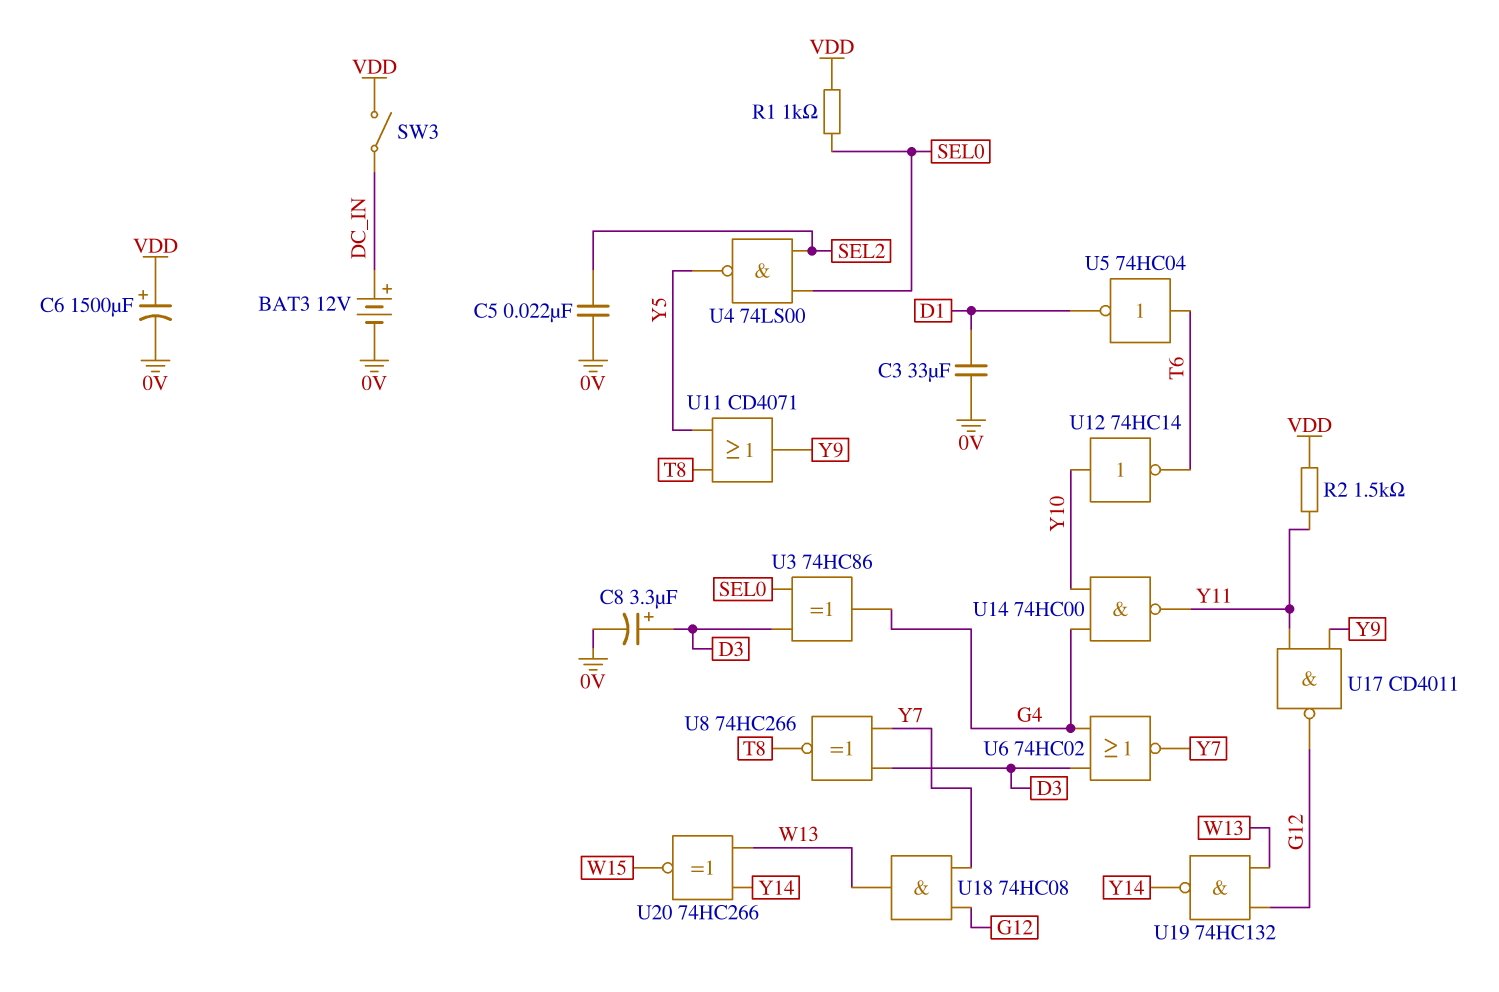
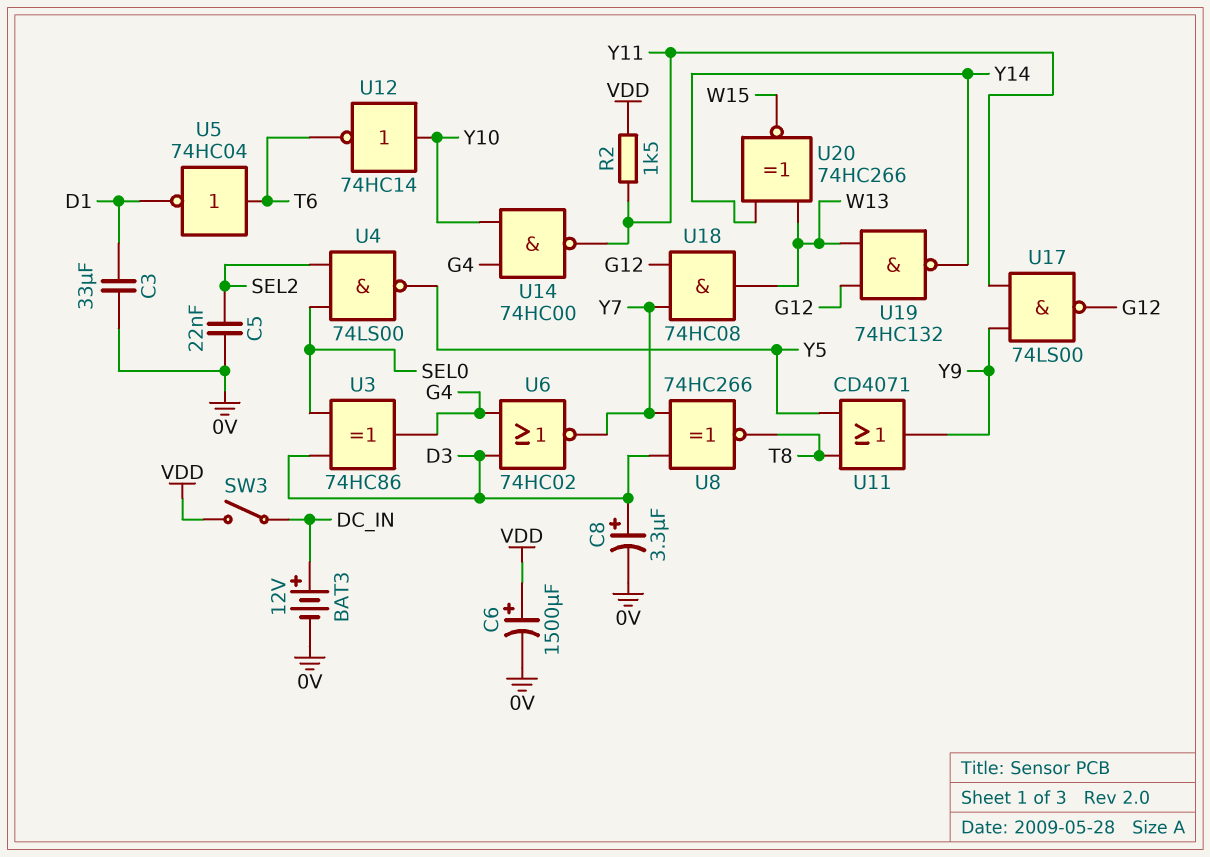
R1: 1k (SEL0, VDD) -> none
U17: NAND CD4011 (in Y9, in Y11, out G12) -> NAND 74LS00 (in Y9, in Y11, out G12)

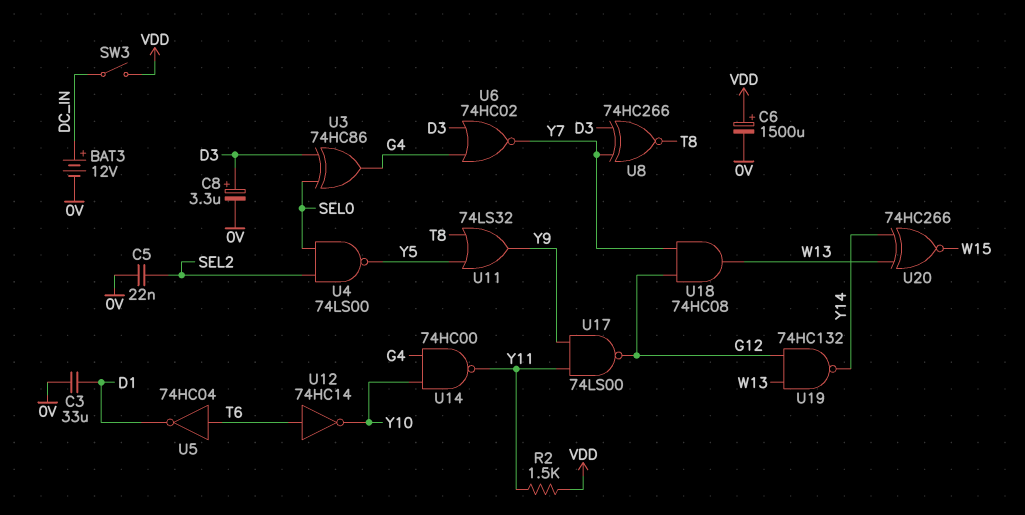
U11: OR CD4071 (in T8, in Y5, out Y9) -> OR 74LS32 (in T8, in Y5, out Y9)
U12: NOT 74HC14 (in Y10, out T6) -> NOT 74HC14 (in T6, out Y10)

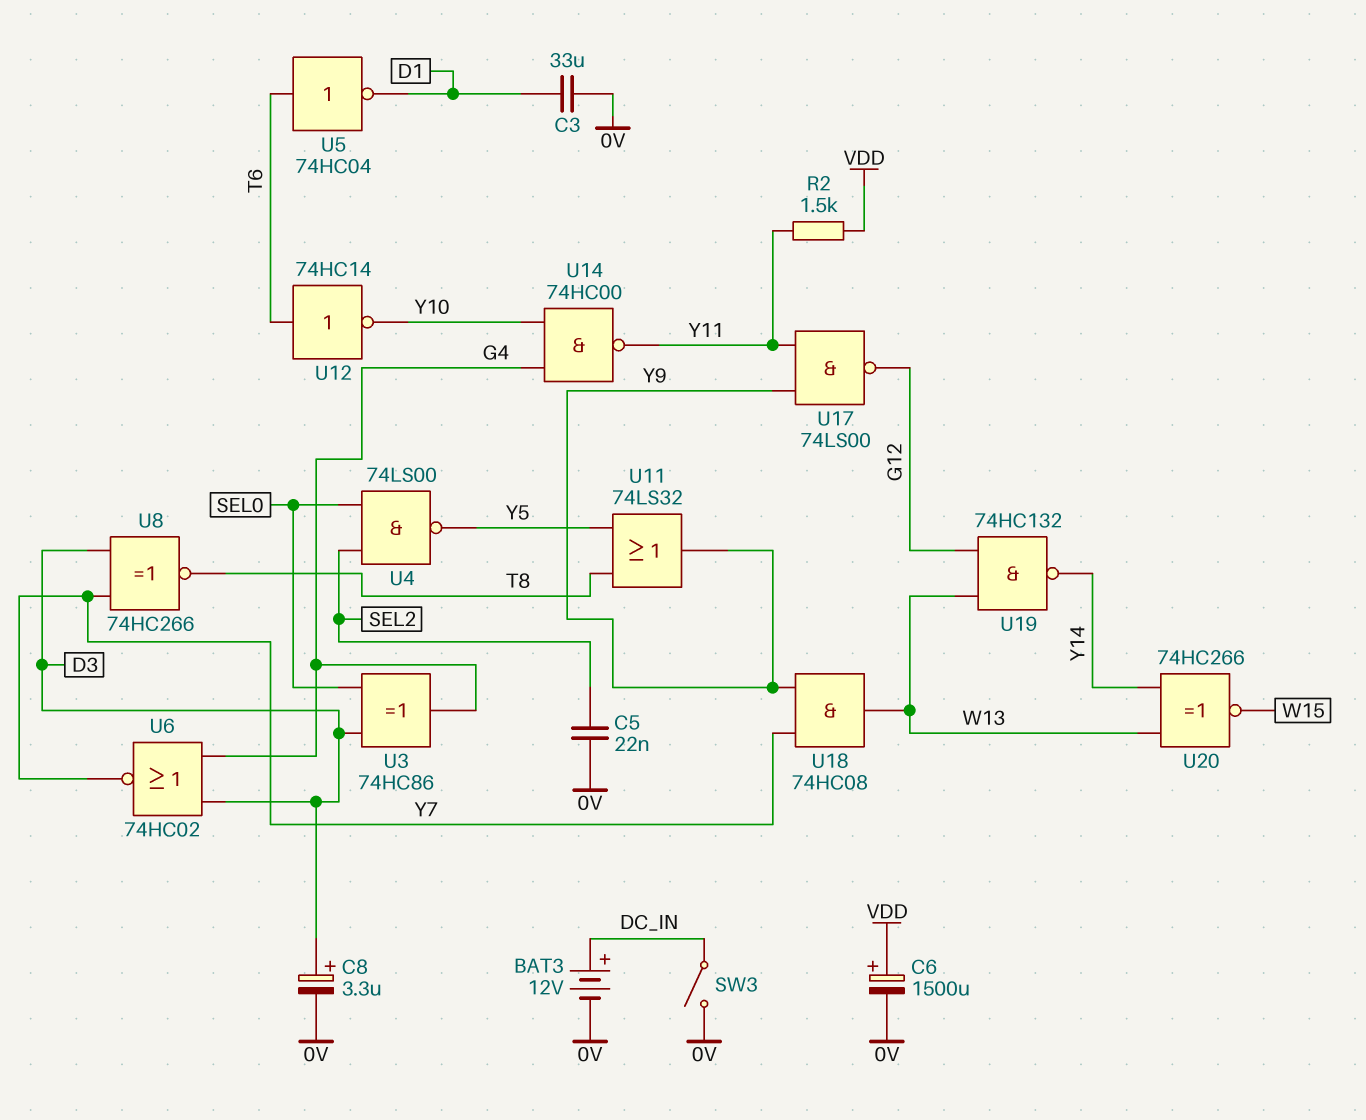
SW3: switch (DC_IN, VDD) -> switch (0V, DC_IN)
U18: AND 74HC08 (in G12, in Y7, out W13) -> AND 74HC08 (in Y7, in Y9, out W13)

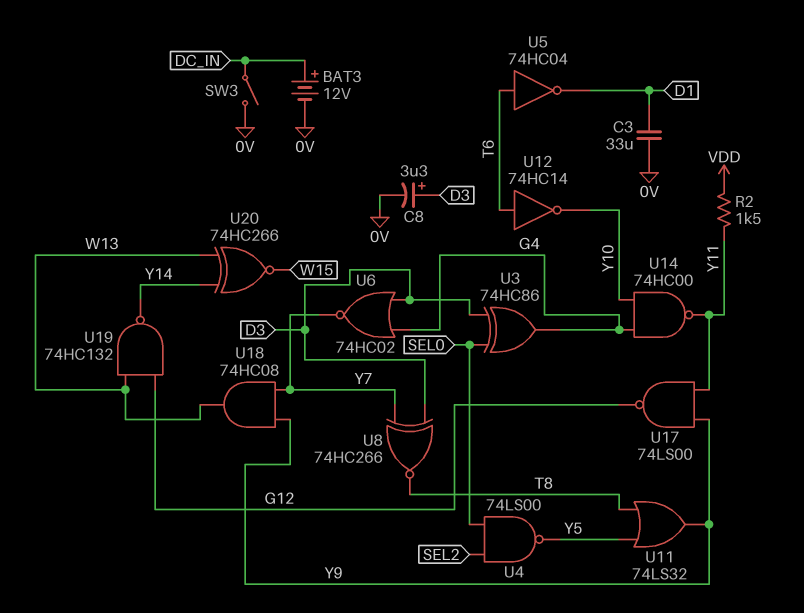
C5: 22nF (0V, SEL2) -> none
C6: 1500uF (plus VDD, minus 0V) -> none

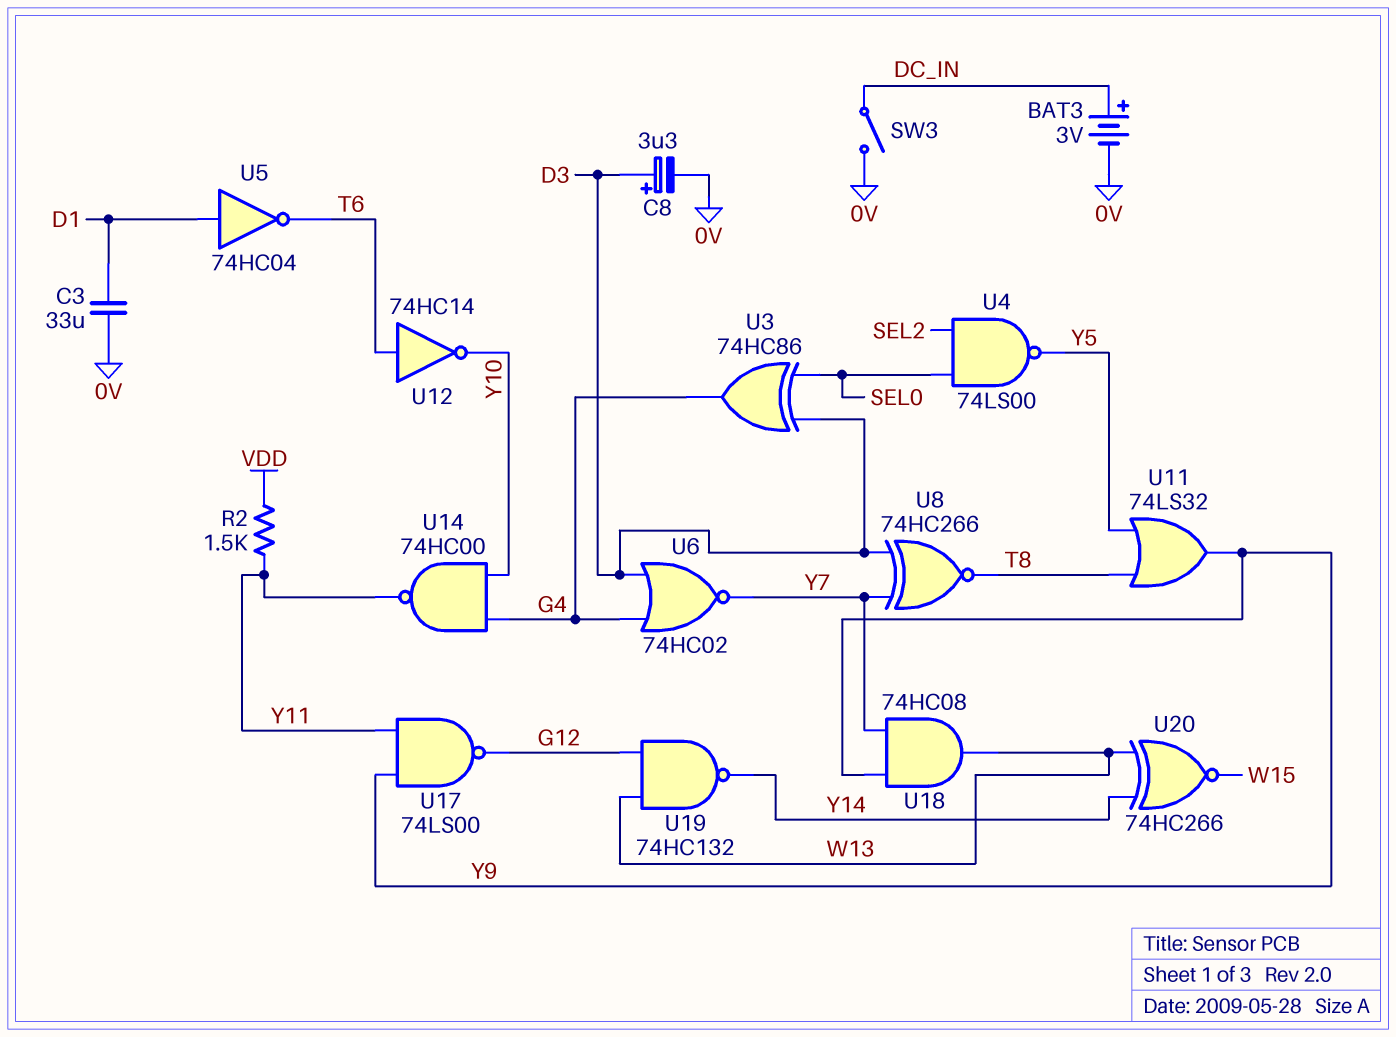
BAT3: 12V (plus DC_IN, minus 0V) -> 3V (plus DC_IN, minus 0V)
U5: NOT 74HC04 (in T6, out D1) -> NOT 74HC04 (in D1, out T6)

